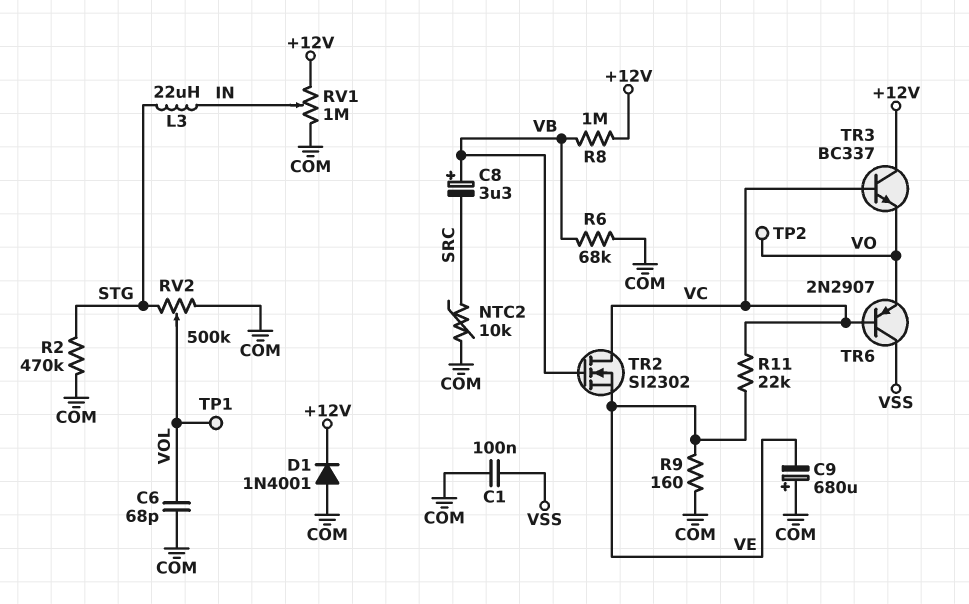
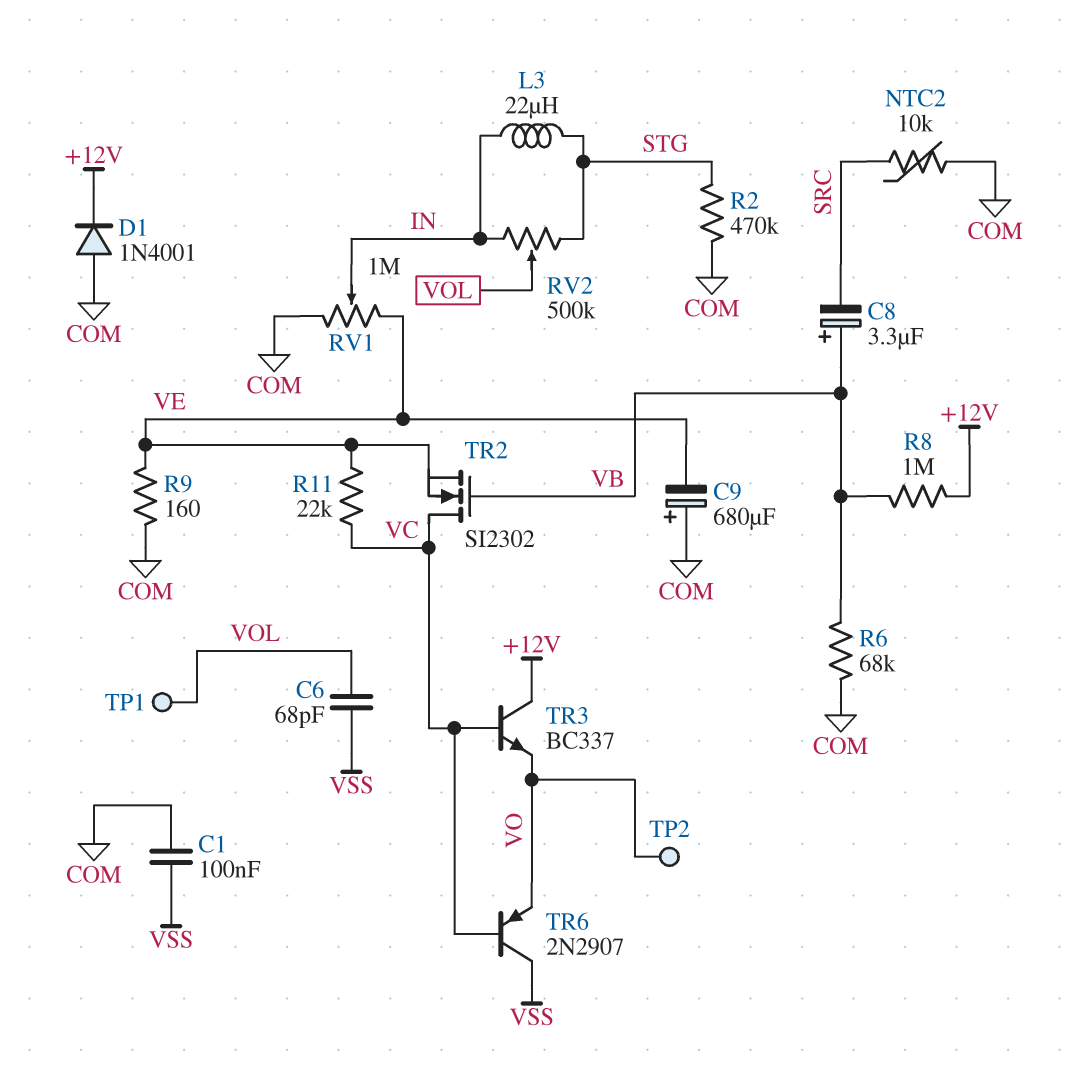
C6: 68pF (COM, VOL) -> 68pF (VOL, VSS)
RV1: 1M (+12V, COM, wiper IN) -> 1M (COM, VE, wiper IN)
RV2: 500k (COM, STG, wiper VOL) -> 500k (IN, STG, wiper VOL)

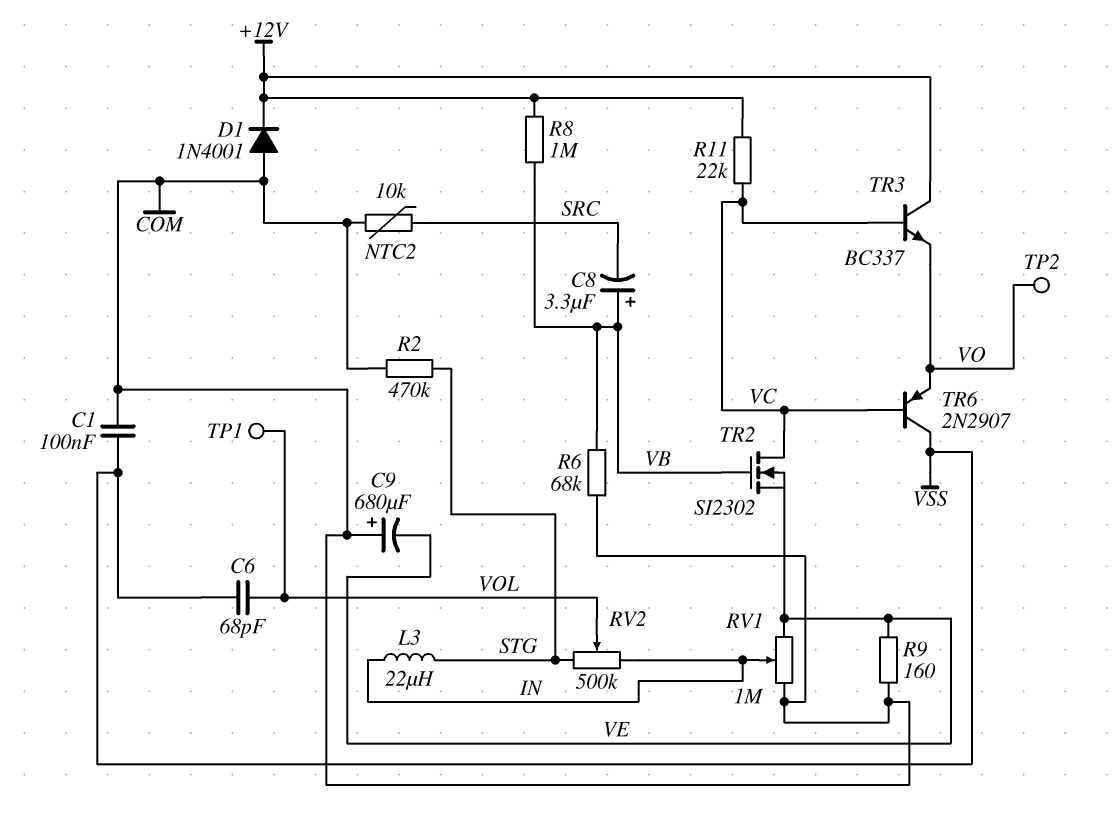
R11: 22k (VC, VE) -> 22k (+12V, VC)

